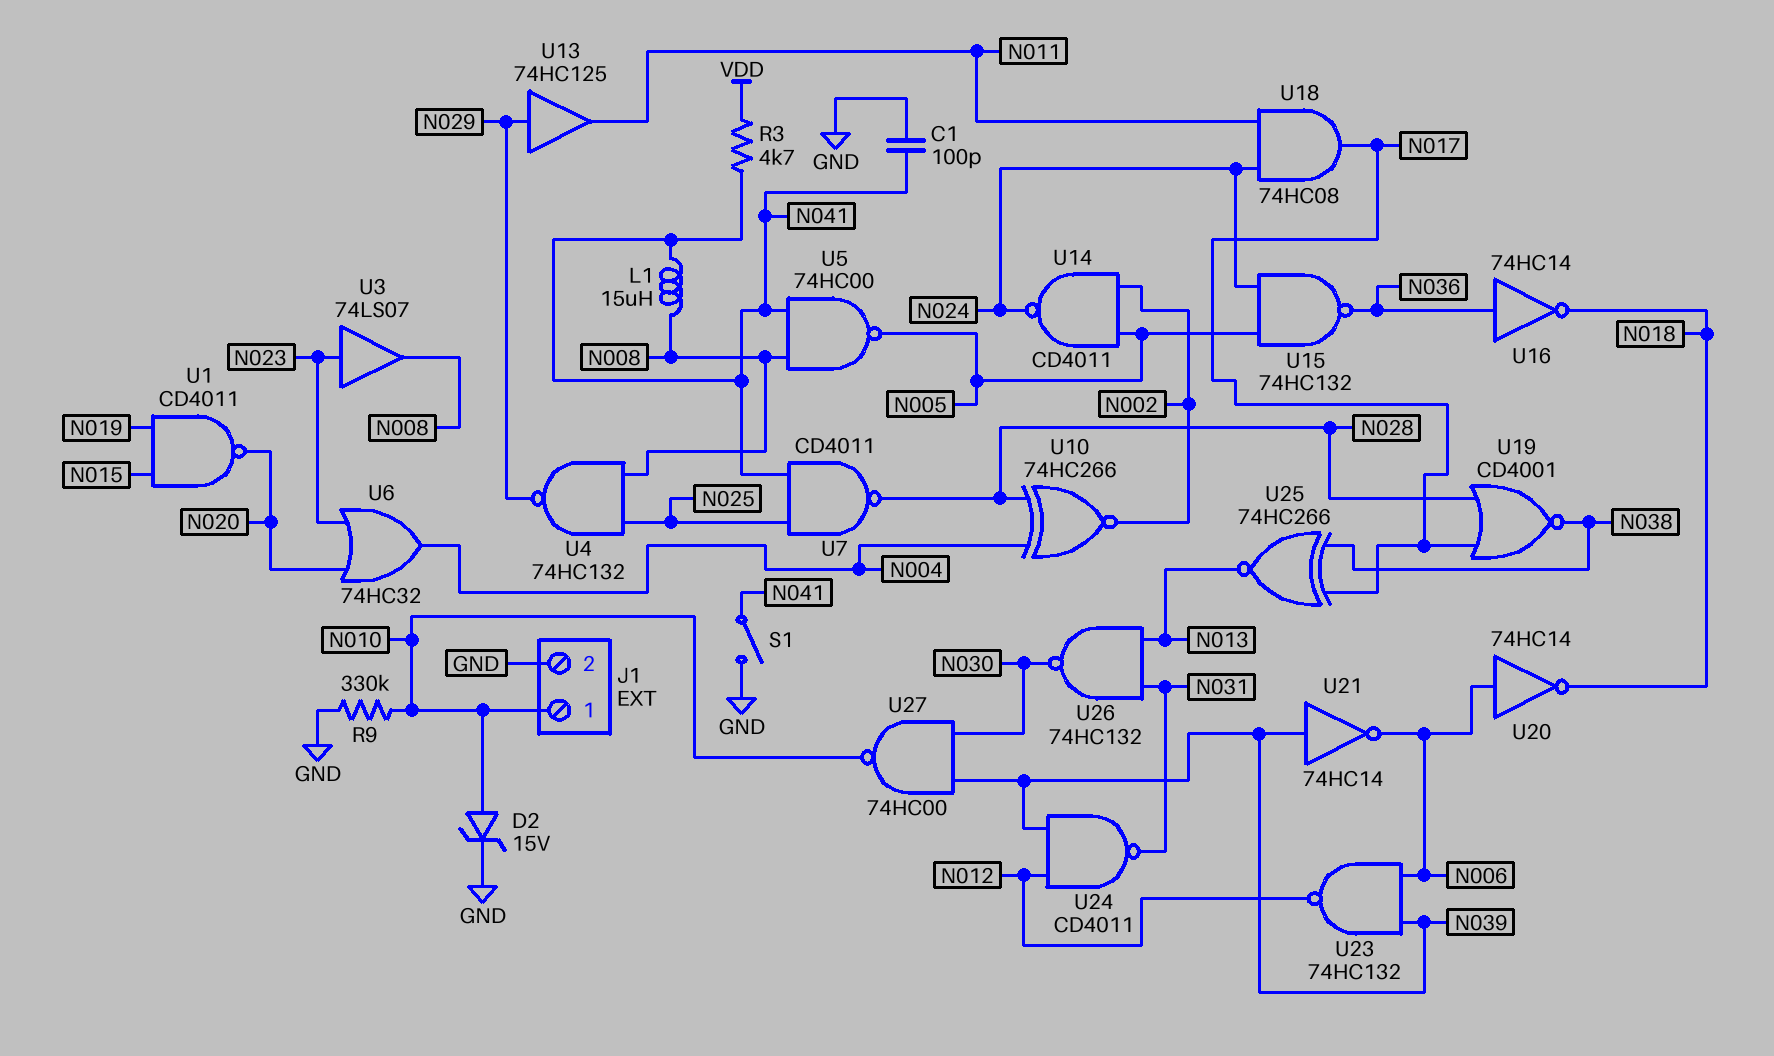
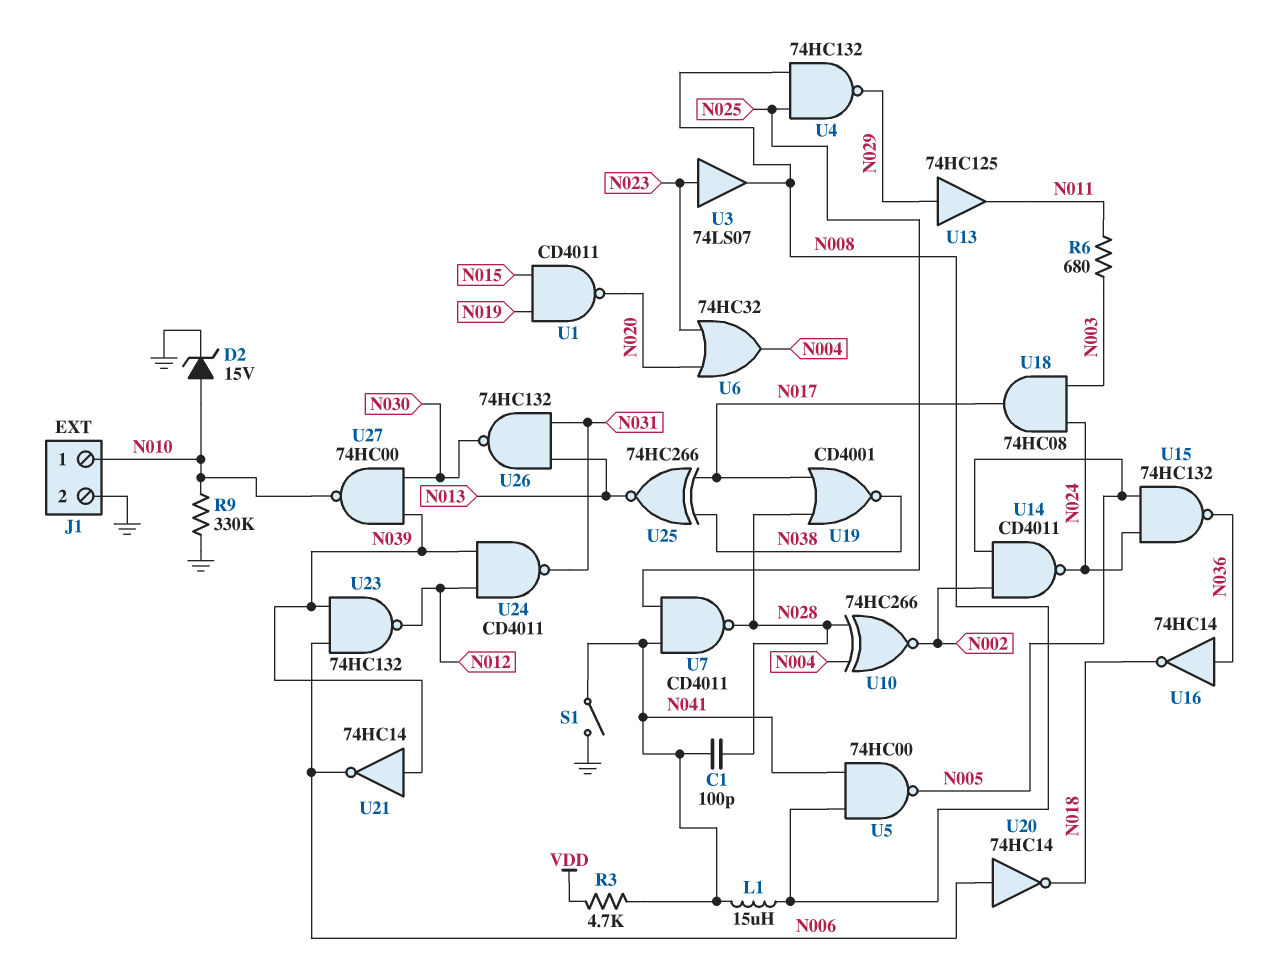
C1: 100pF (GND, N041) -> 100pF (N028, N041)
R6: none -> 680 (N003, N011)
U18: AND 74HC08 (in N011, in N024, out N017) -> AND 74HC08 (in N003, in N024, out N017)

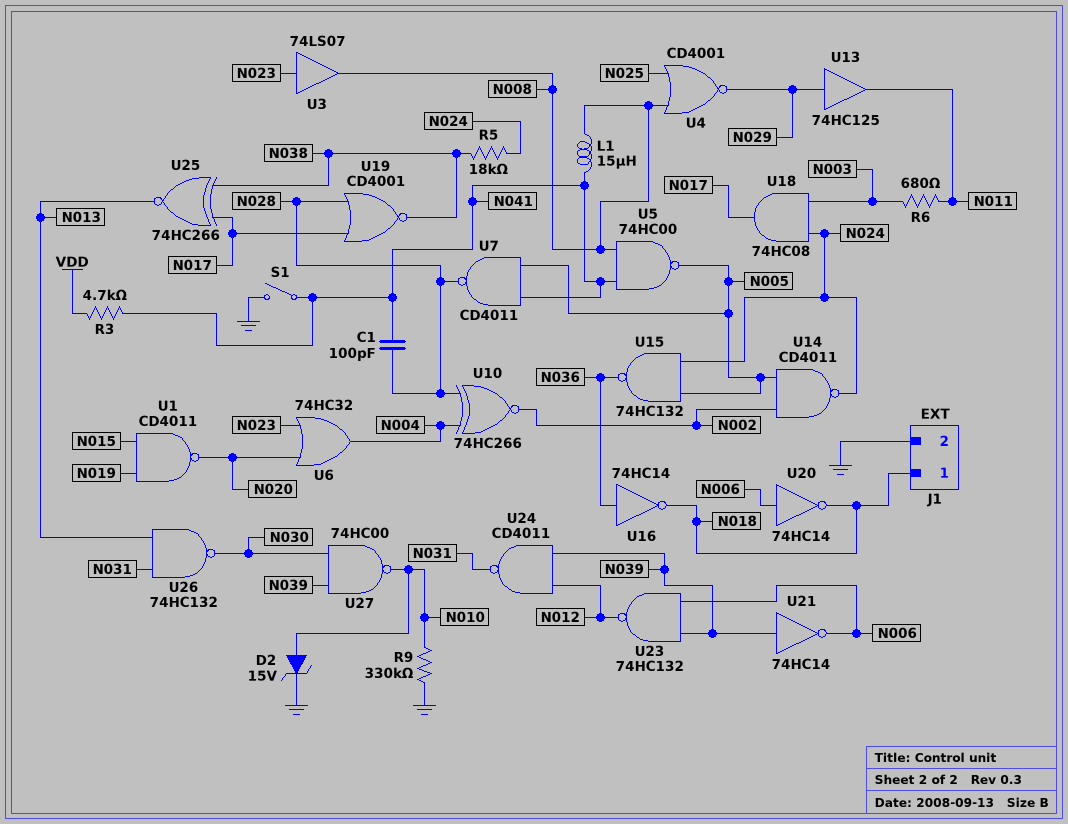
J1 pin 1: N010 -> N018
R5: none -> 18k (N024, N038)
U4: NAND 74HC132 (in N008, in N025, out N029) -> NOR CD4001 (in N008, in N025, out N029)
U7: NAND CD4011 (in N025, in N041, out N028) -> NAND CD4011 (in N005, in N041, out N028)

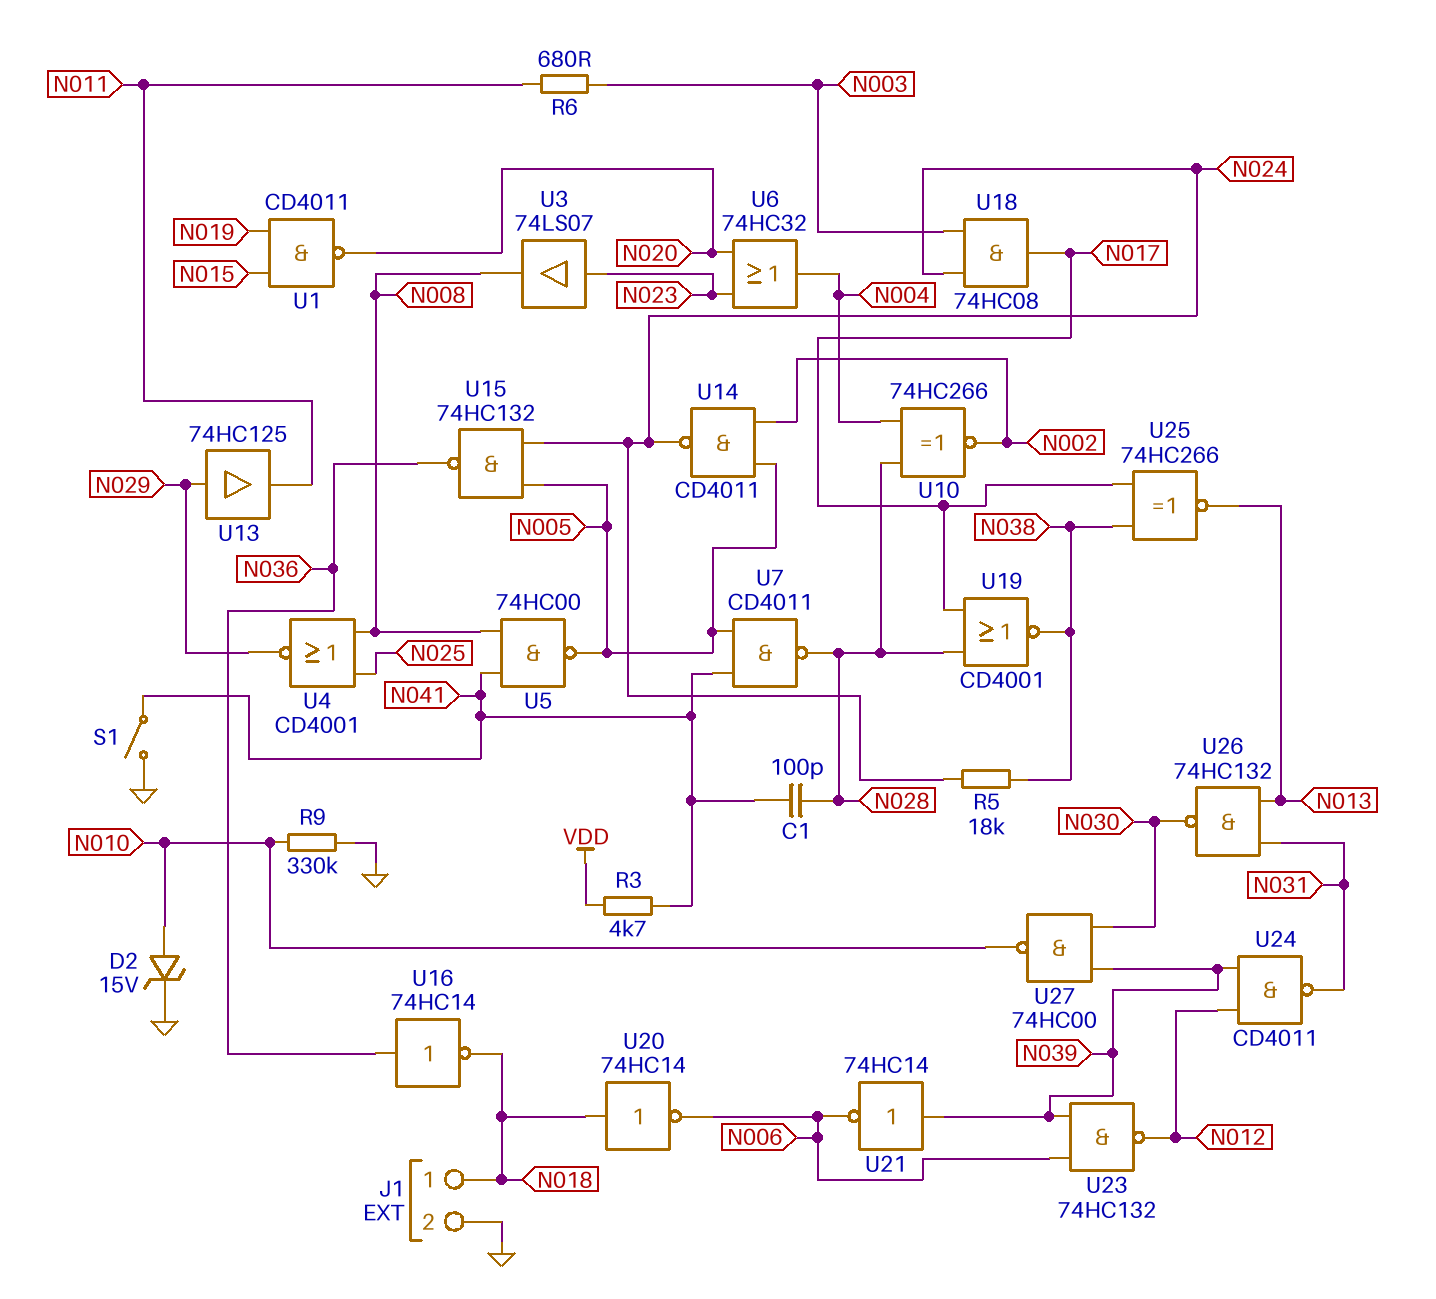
L1: 15uH (N008, N041) -> none
U20: NOT 74HC14 (in N006, out N018) -> NOT 74HC14 (in N018, out N006)

